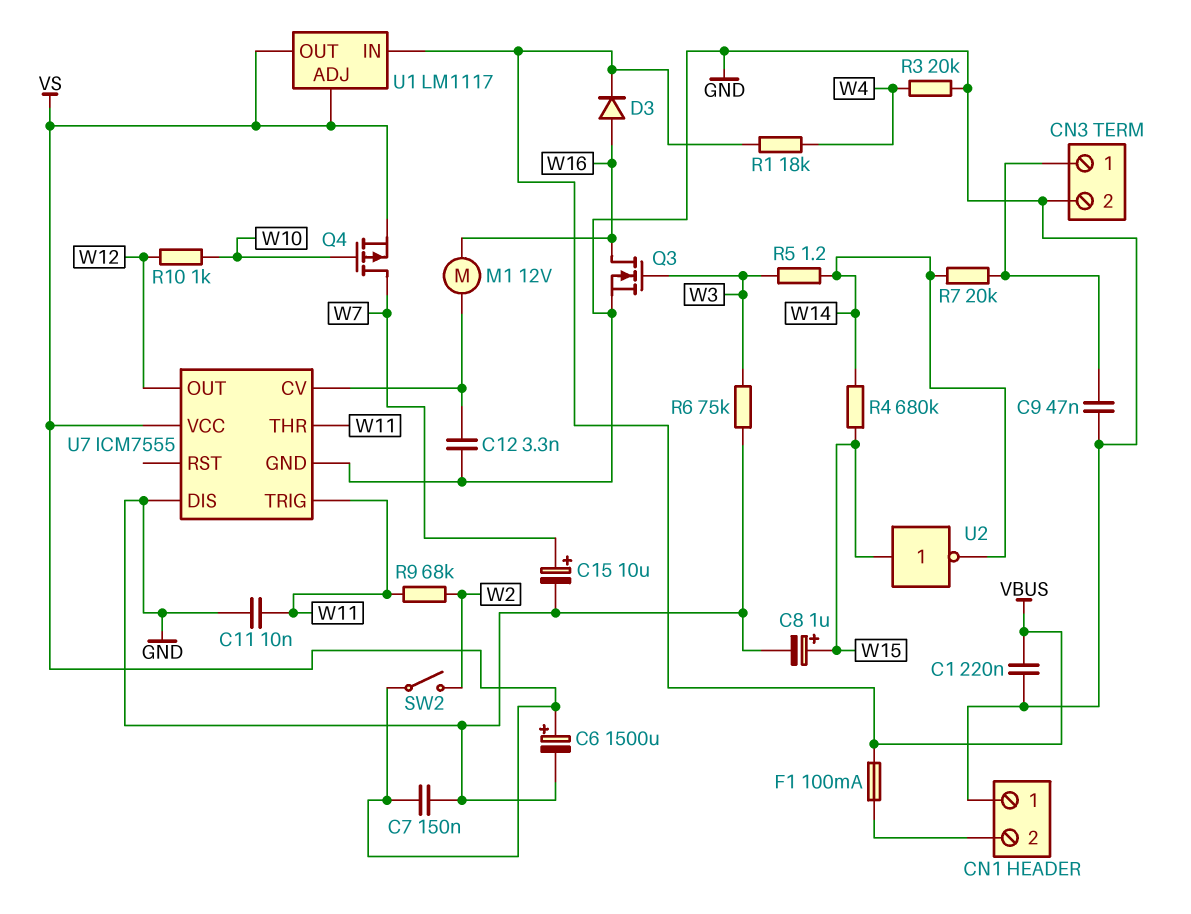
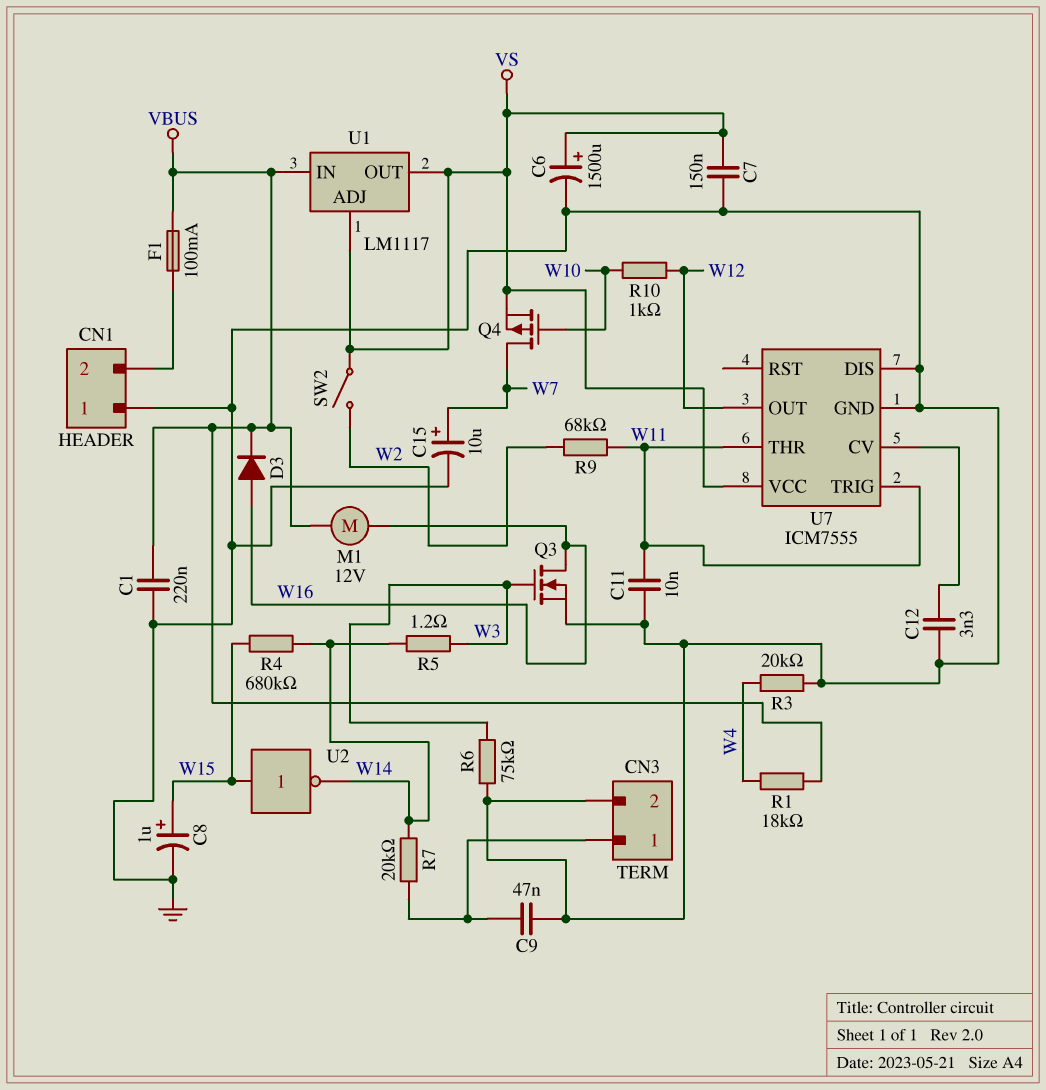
M1: motor 12V (U7/CV, W16) -> motor 12V (VBUS, W16)

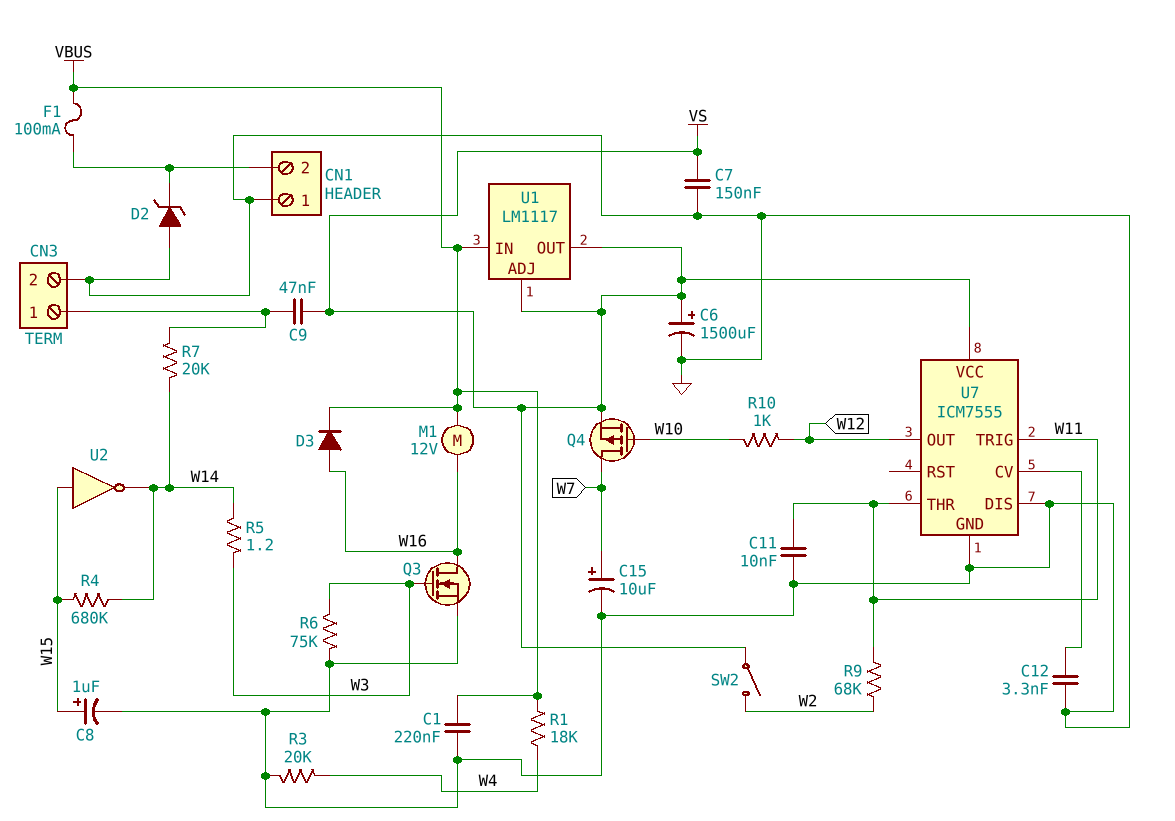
C9: 47nF (CN3/1, GND) -> 47nF (CN3/1, VS)
D2: none -> zener (A GND, K CN1/2)

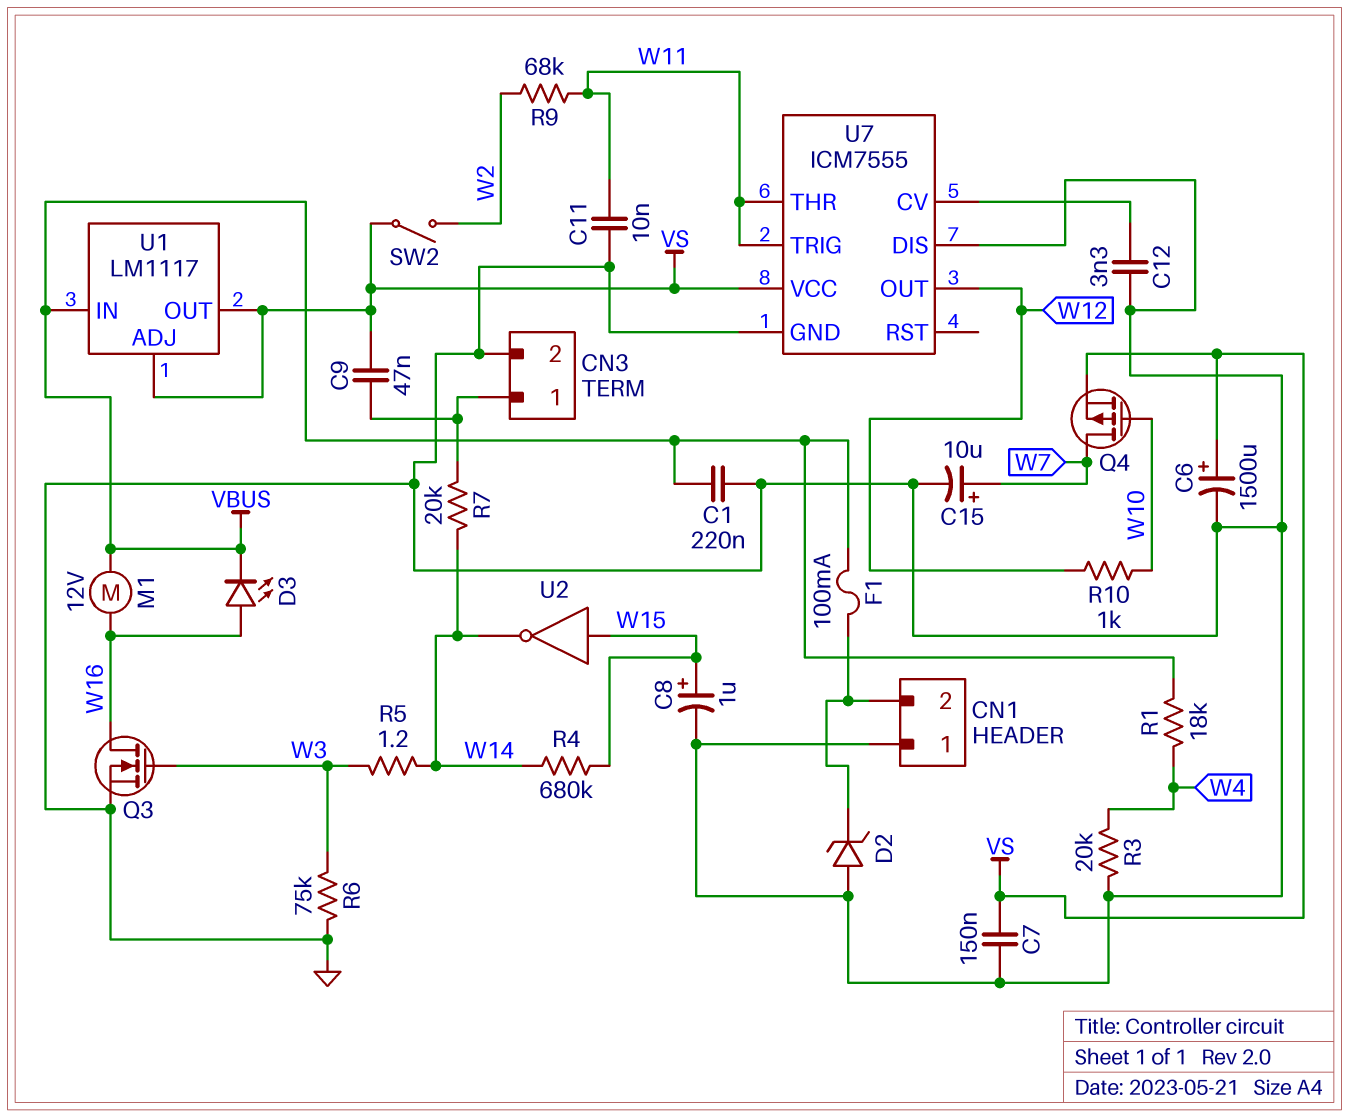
D3: diode (A W16, K VBUS) -> LED (A W16, K VBUS)

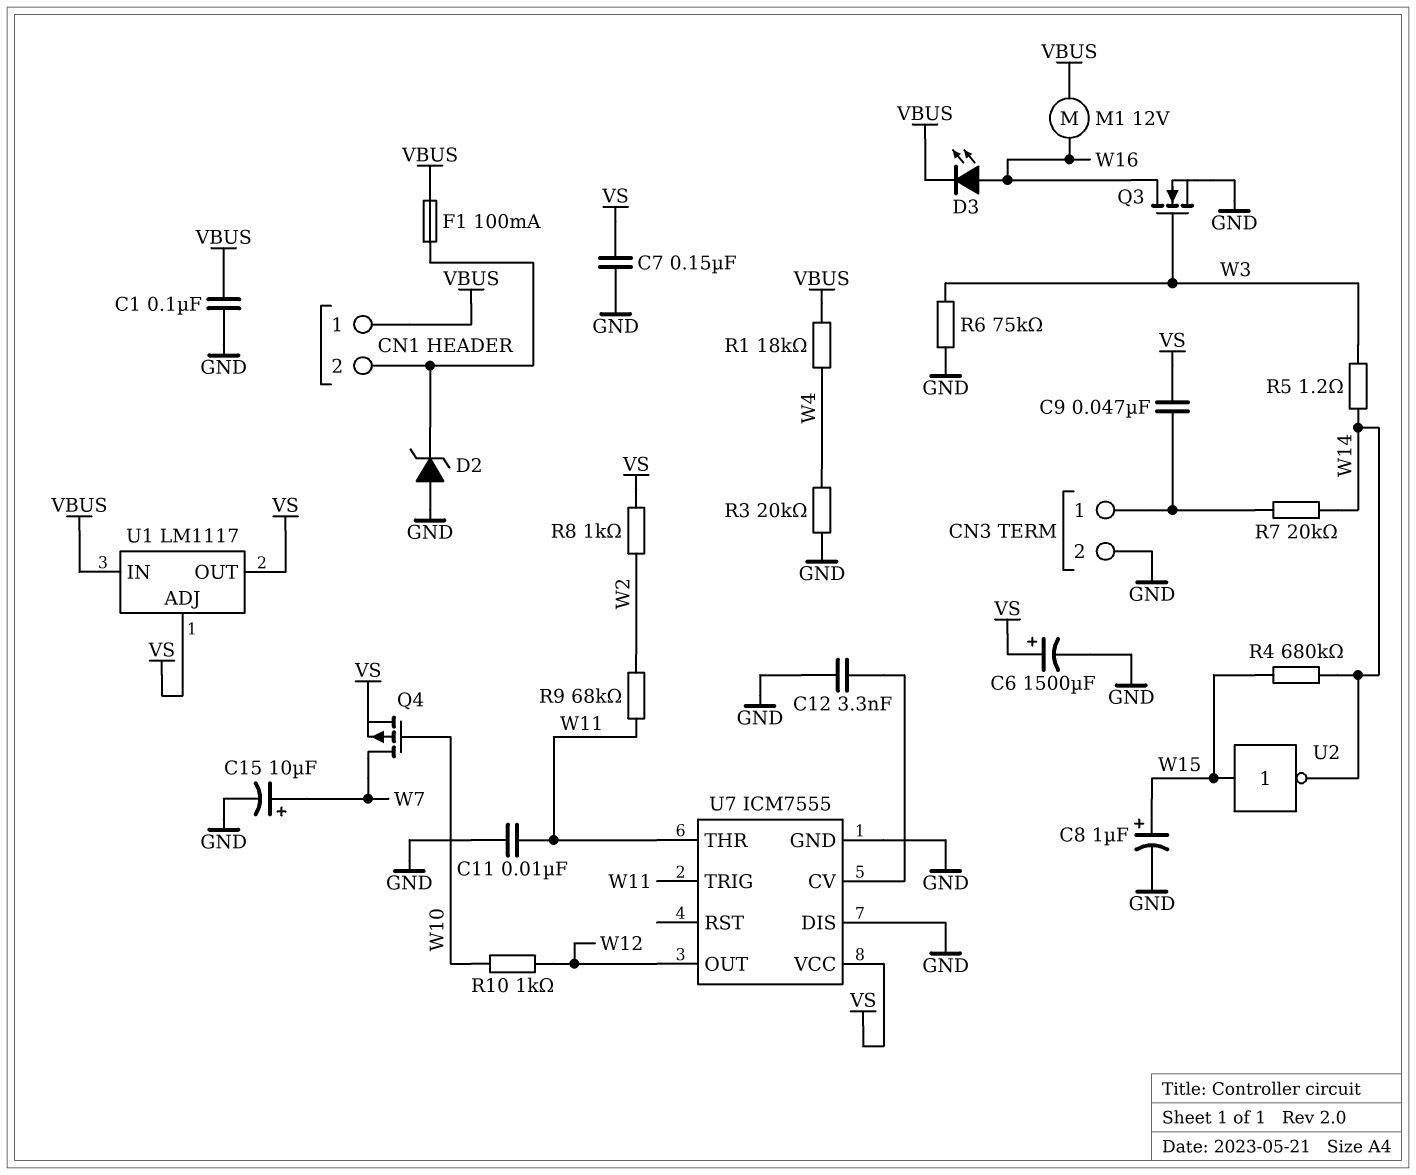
C1: 220nF (GND, VBUS) -> 100nF (GND, VBUS)
CN1 pin 1: GND -> VBUS
R8: none -> 1k (VS, W2)
SW2: switch (VS, W2) -> none

